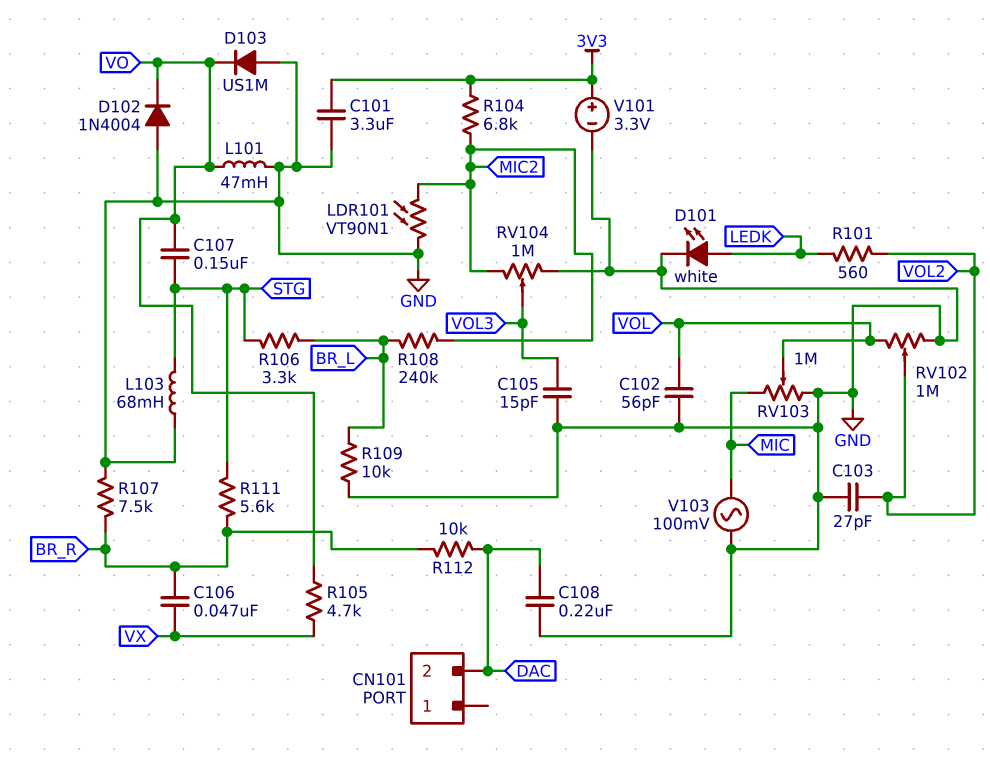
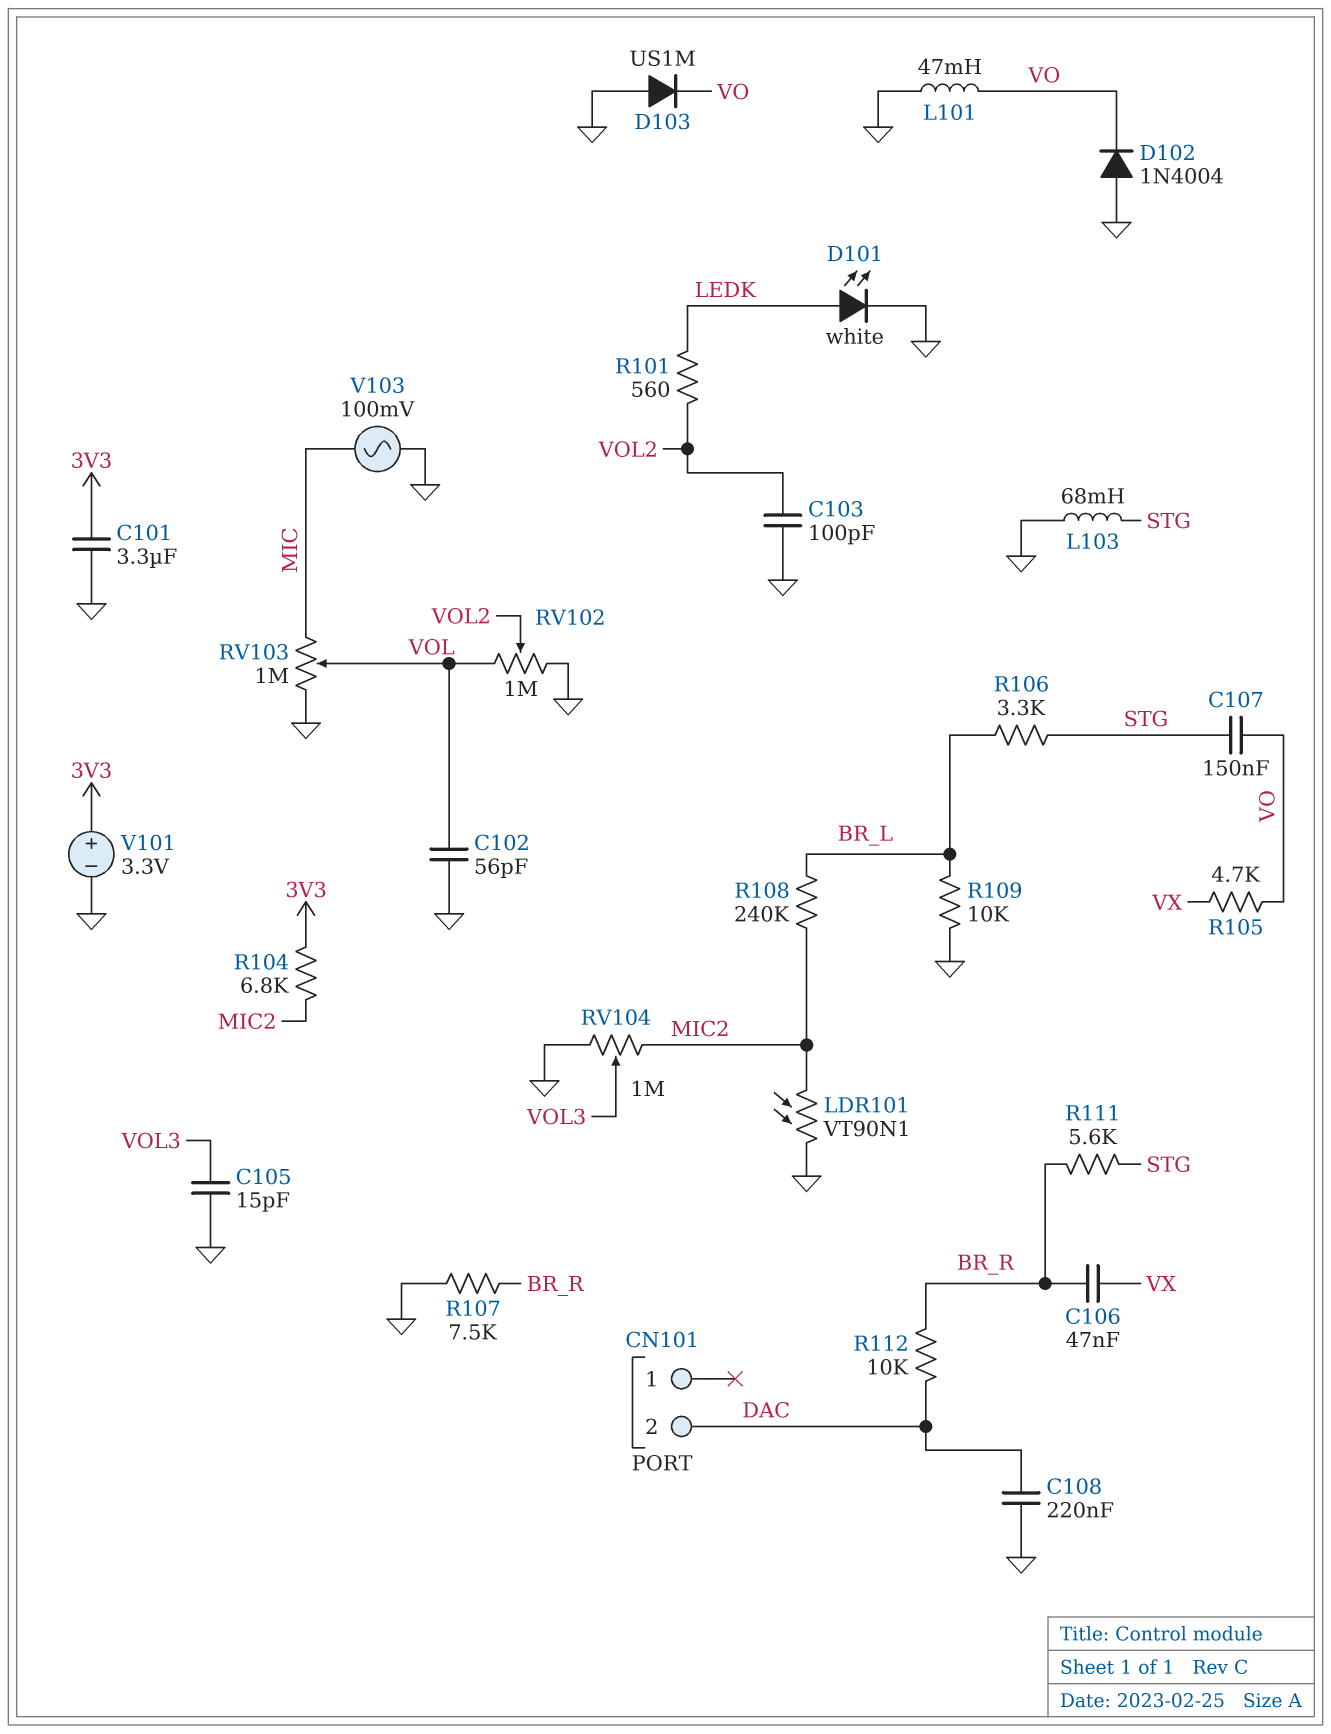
C103: 27pF (GND, VOL2) -> 100pF (GND, VOL2)

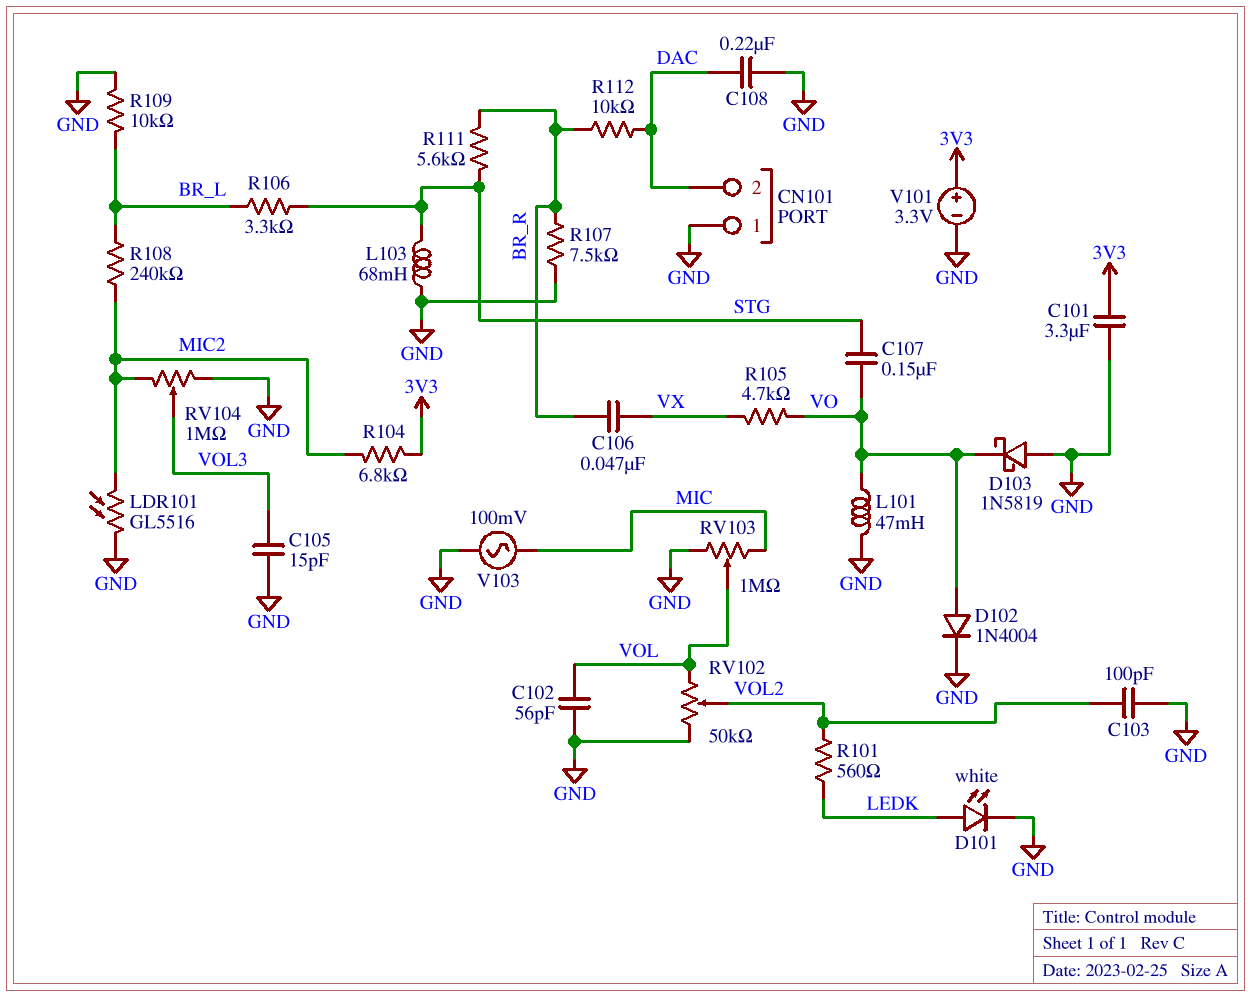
CN101 pin 1: none -> GND
D102: diode 1N4004 (A GND, K VO) -> diode 1N4004 (A VO, K GND)
D103: diode US1M (A GND, K VO) -> schottky 1N5819 (A GND, K VO)
LDR101: VT90N1 (GND, MIC2) -> GL5516 (GND, MIC2)
RV102: 1M (GND, VOL, wiper VOL2) -> 50k (GND, VOL, wiper VOL2)

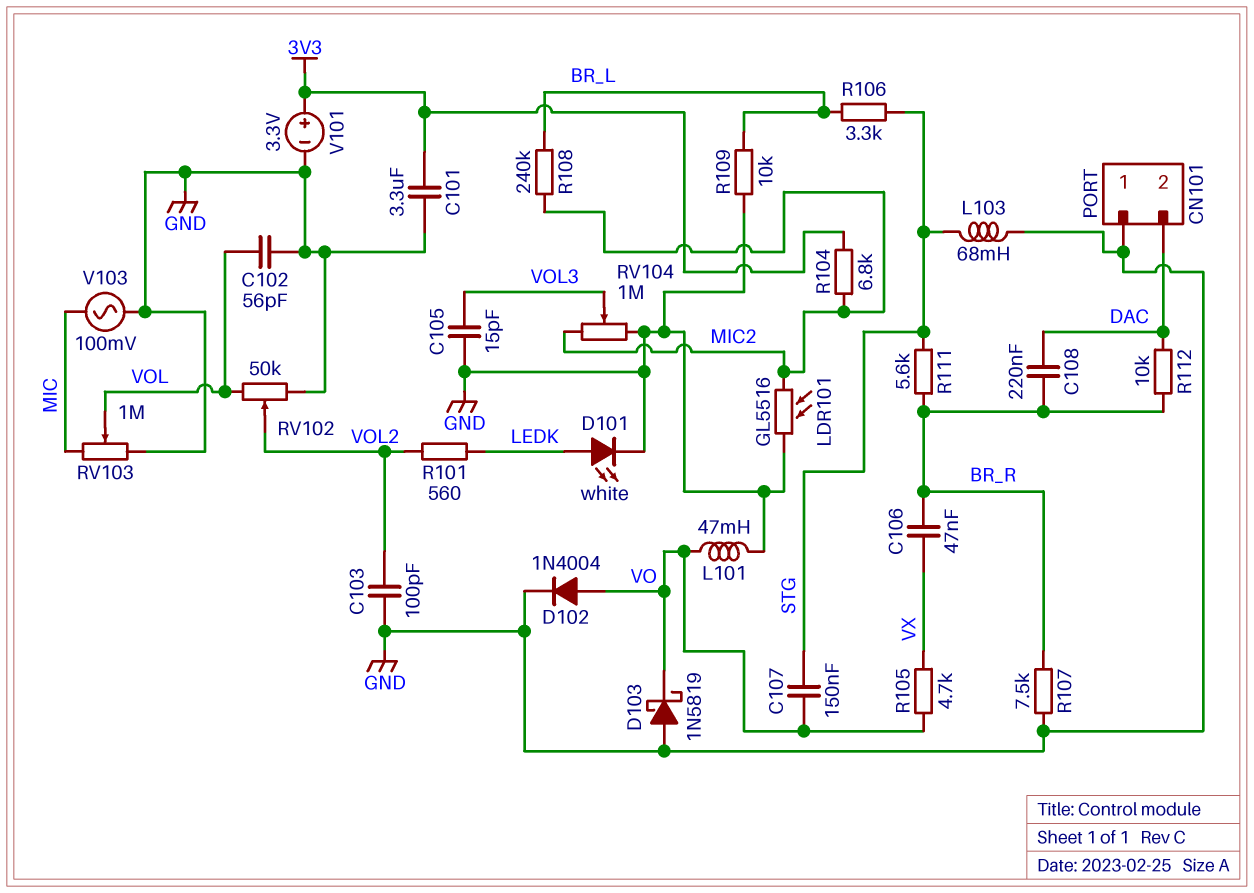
C108: 220nF (DAC, GND) -> 220nF (BR_R, DAC)

